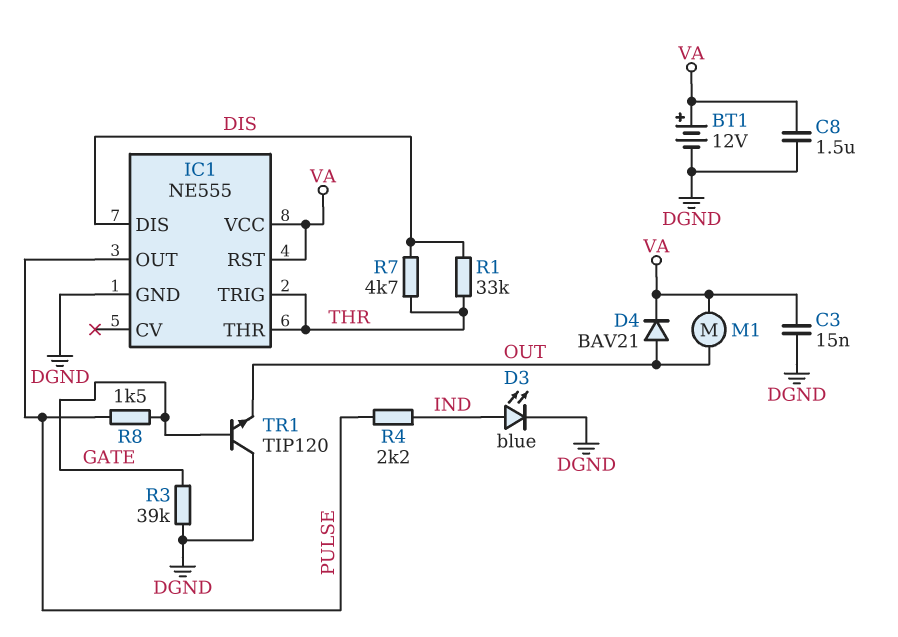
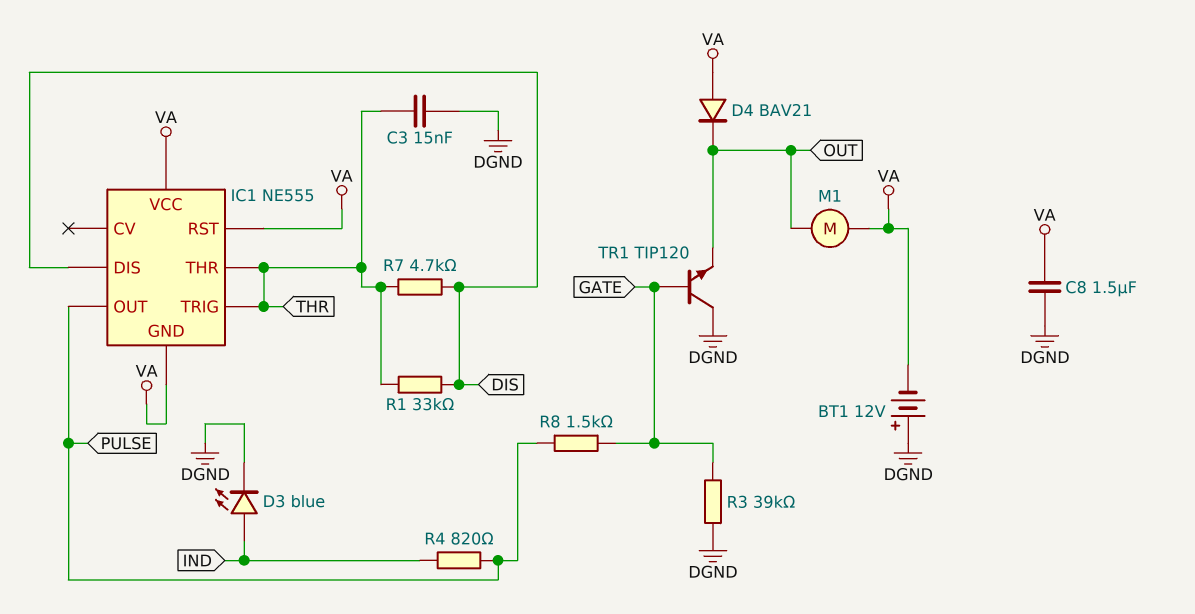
BT1: 12V (plus VA, minus DGND) -> 12V (plus DGND, minus VA)
C3: 15nF (DGND, VA) -> 15nF (DGND, THR)
D4: diode BAV21 (A OUT, K VA) -> diode BAV21 (A VA, K OUT)
IC1 pin GND: DGND -> VA
R4: 2.2k (IND, PULSE) -> 820 (IND, PULSE)

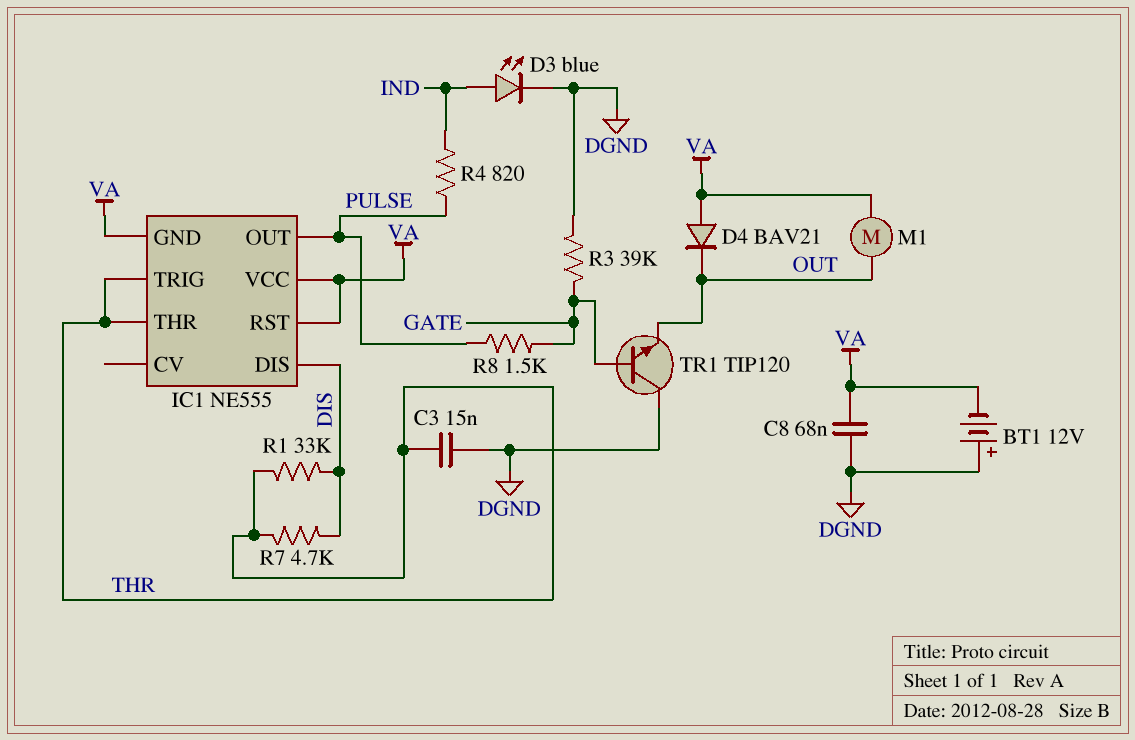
C8: 1.5uF (DGND, VA) -> 68nF (DGND, VA)

